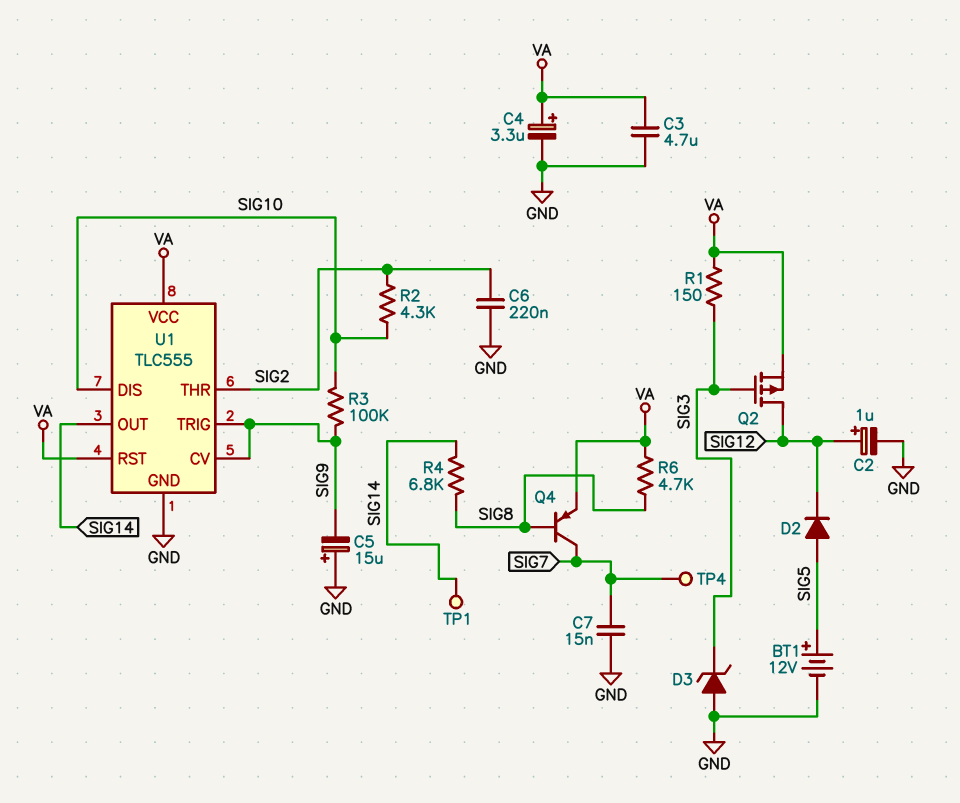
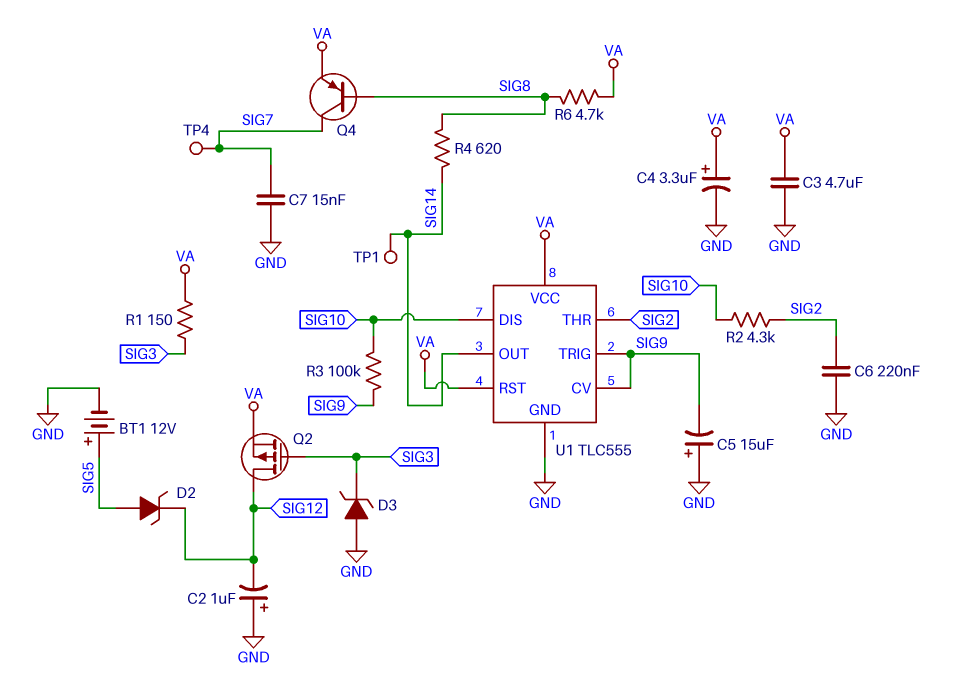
C2: 1uF (plus SIG12, minus GND) -> 1uF (plus GND, minus SIG12)
D2: diode (A SIG5, K SIG12) -> zener (A SIG5, K SIG12)
R4: 6.8k (SIG8, SIG14) -> 620 (SIG8, SIG14)

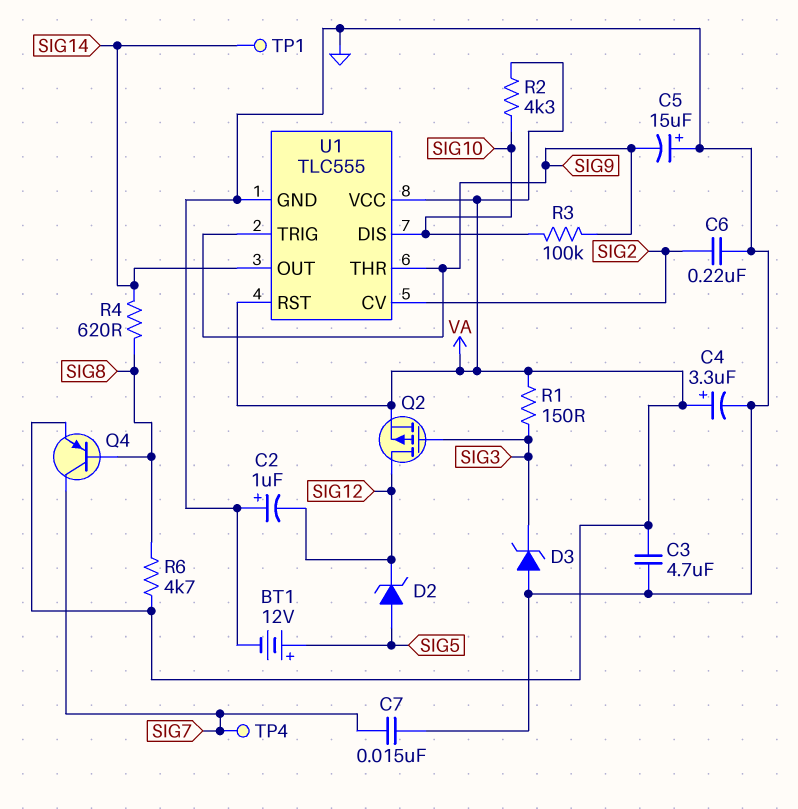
R2: 4.3k (SIG2, SIG10) -> 4.3k (SIG10, VA)
U1 pin CV: SIG9 -> SIG2
U1 pin THR: SIG2 -> SIG9

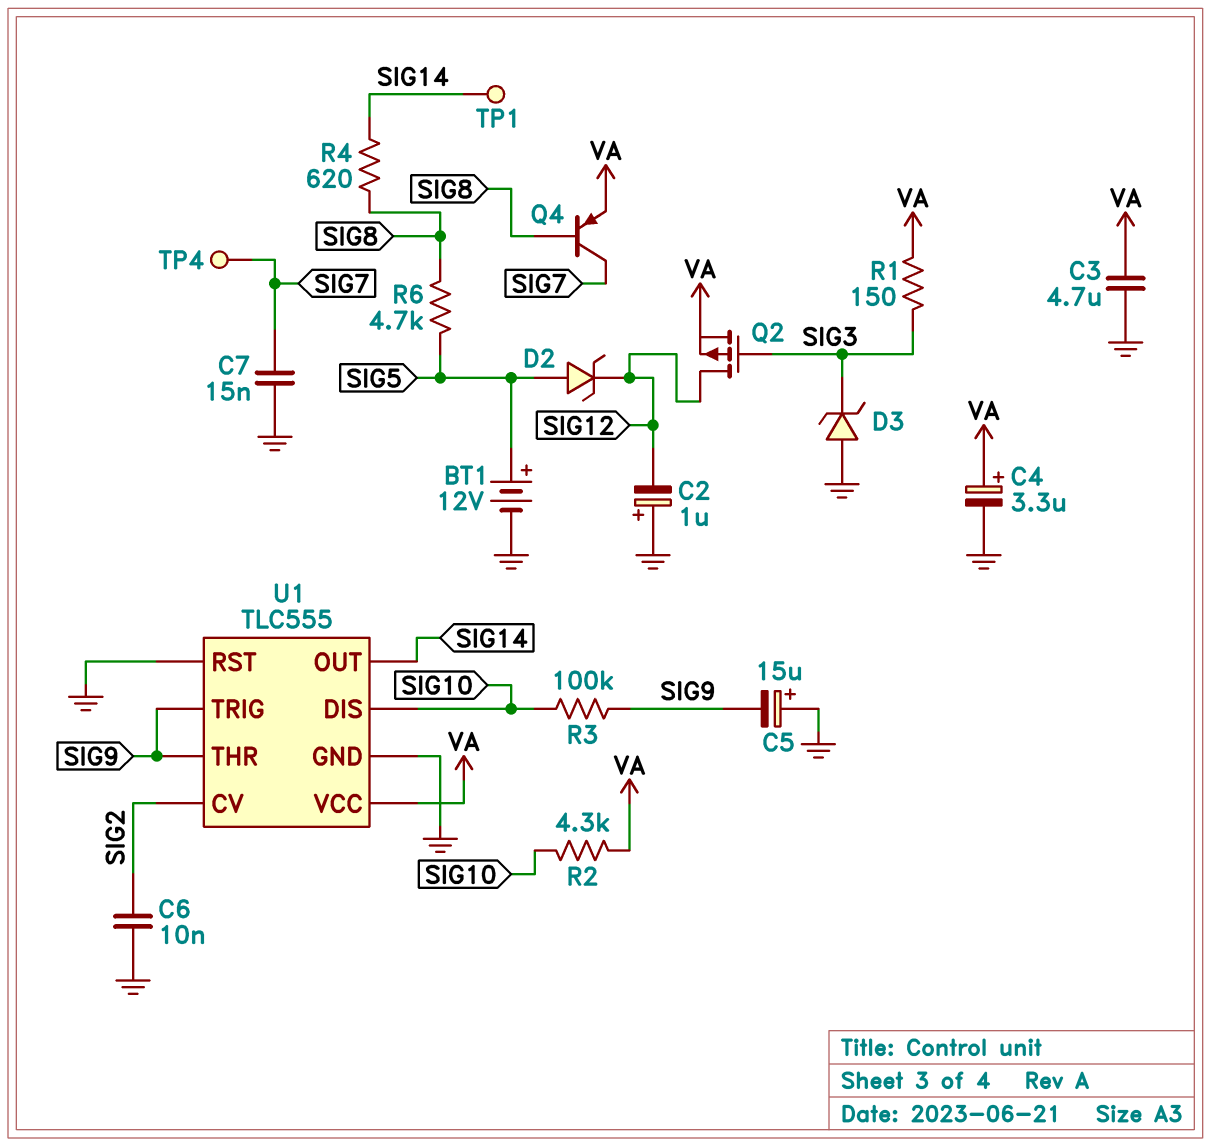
C6: 220nF (GND, SIG2) -> 10nF (GND, SIG2)
R6: 4.7k (SIG8, VA) -> 4.7k (SIG5, SIG8)
U1 pin RST: VA -> GND

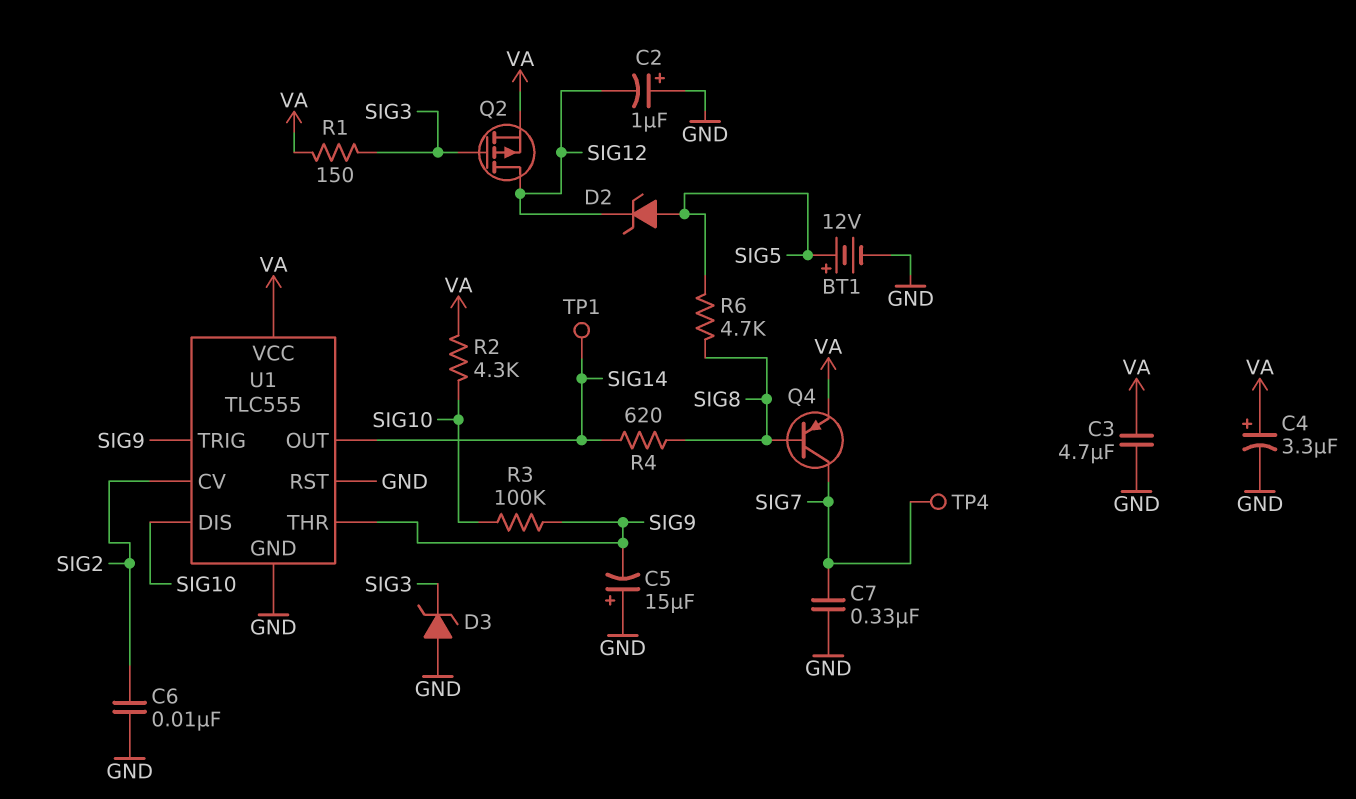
C7: 15nF (GND, SIG7) -> 330nF (GND, SIG7)

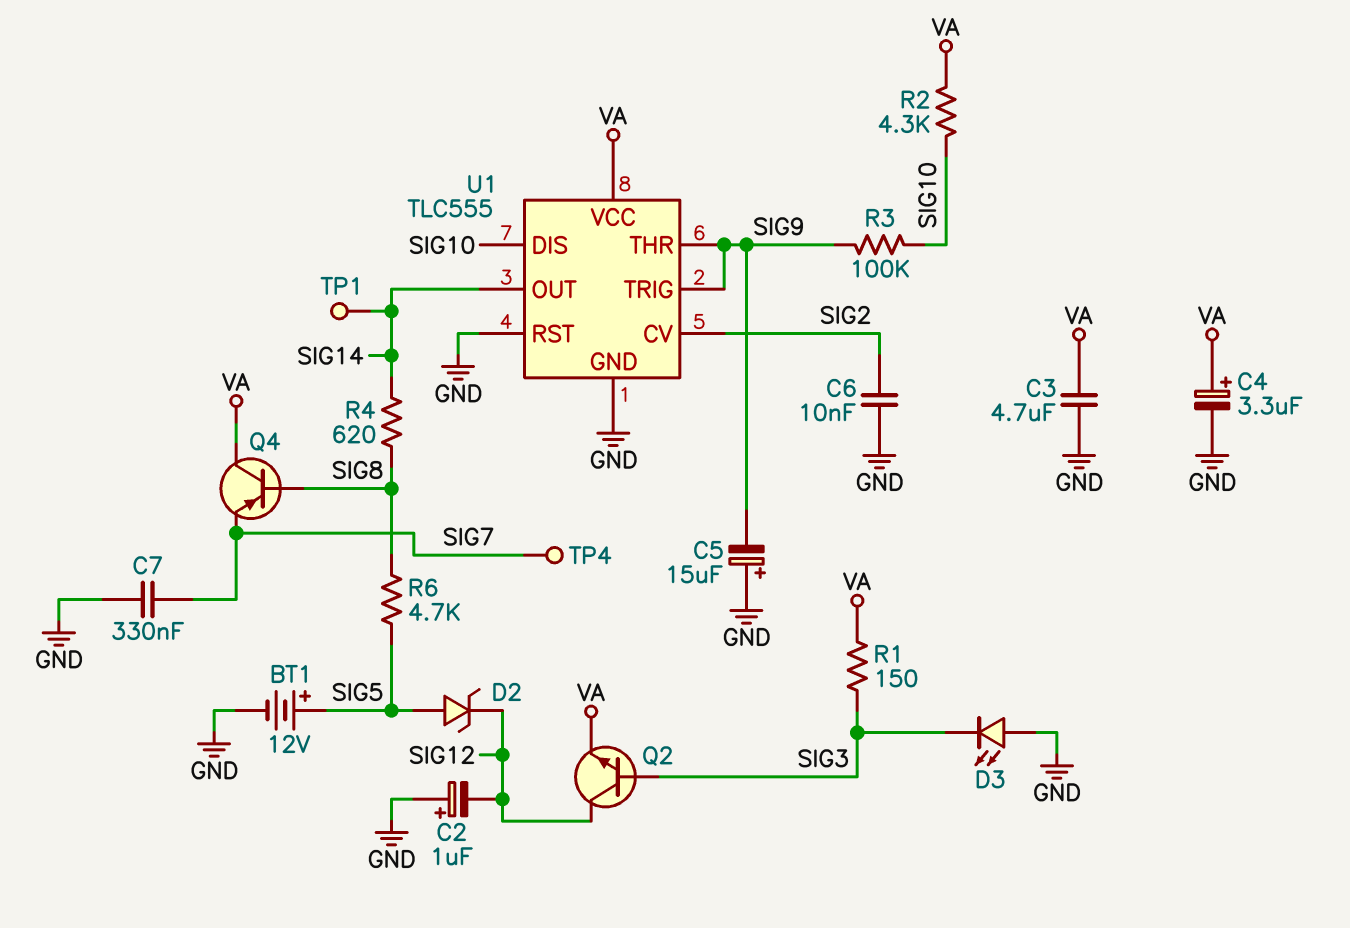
D3: zener (A GND, K SIG3) -> LED (A GND, K SIG3)
Q2: PMOS (G SIG3, D SIG12, S VA) -> NPN (B SIG3, C SIG12, E VA)
Q4: PNP (B SIG8, C SIG7, E VA) -> PNP (B SIG8, C VA, E SIG7)

